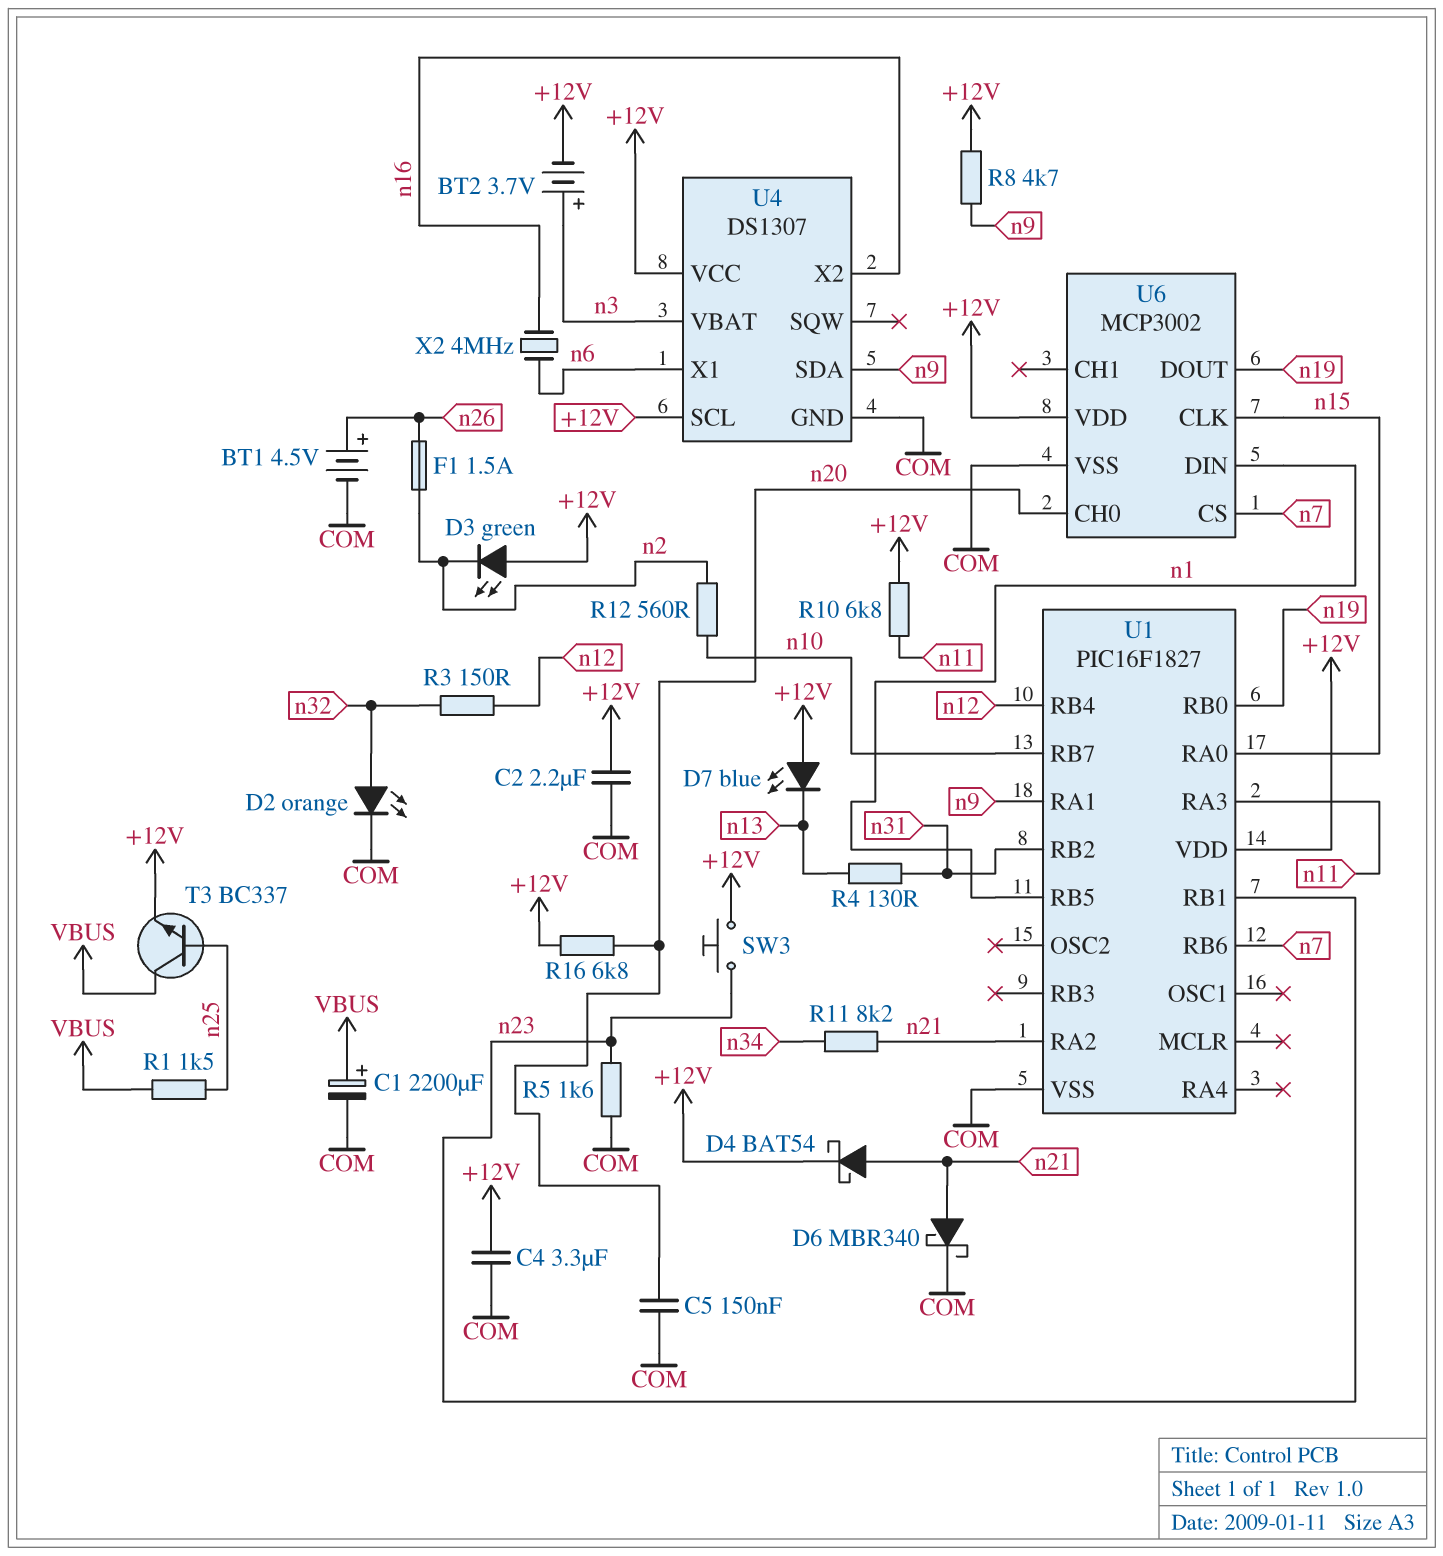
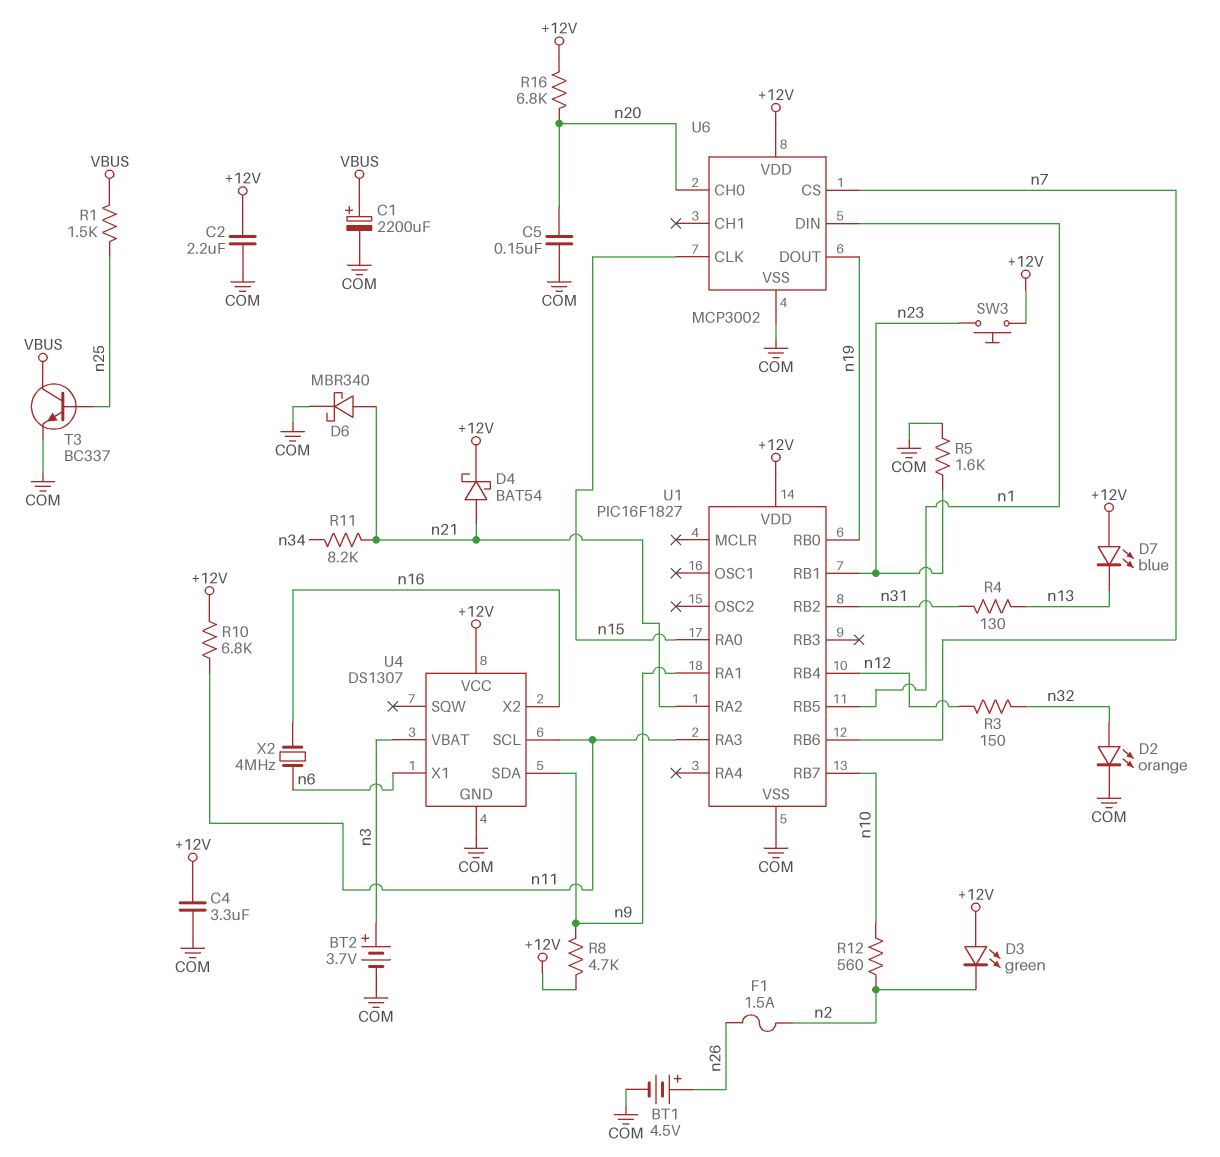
BT2: 3.7V (plus n3, minus +12V) -> 3.7V (plus n3, minus COM)
T3: NPN BC337 (B n25, C VBUS, E +12V) -> NPN BC337 (B n25, C VBUS, E COM)
U4 pin SCL: +12V -> n11

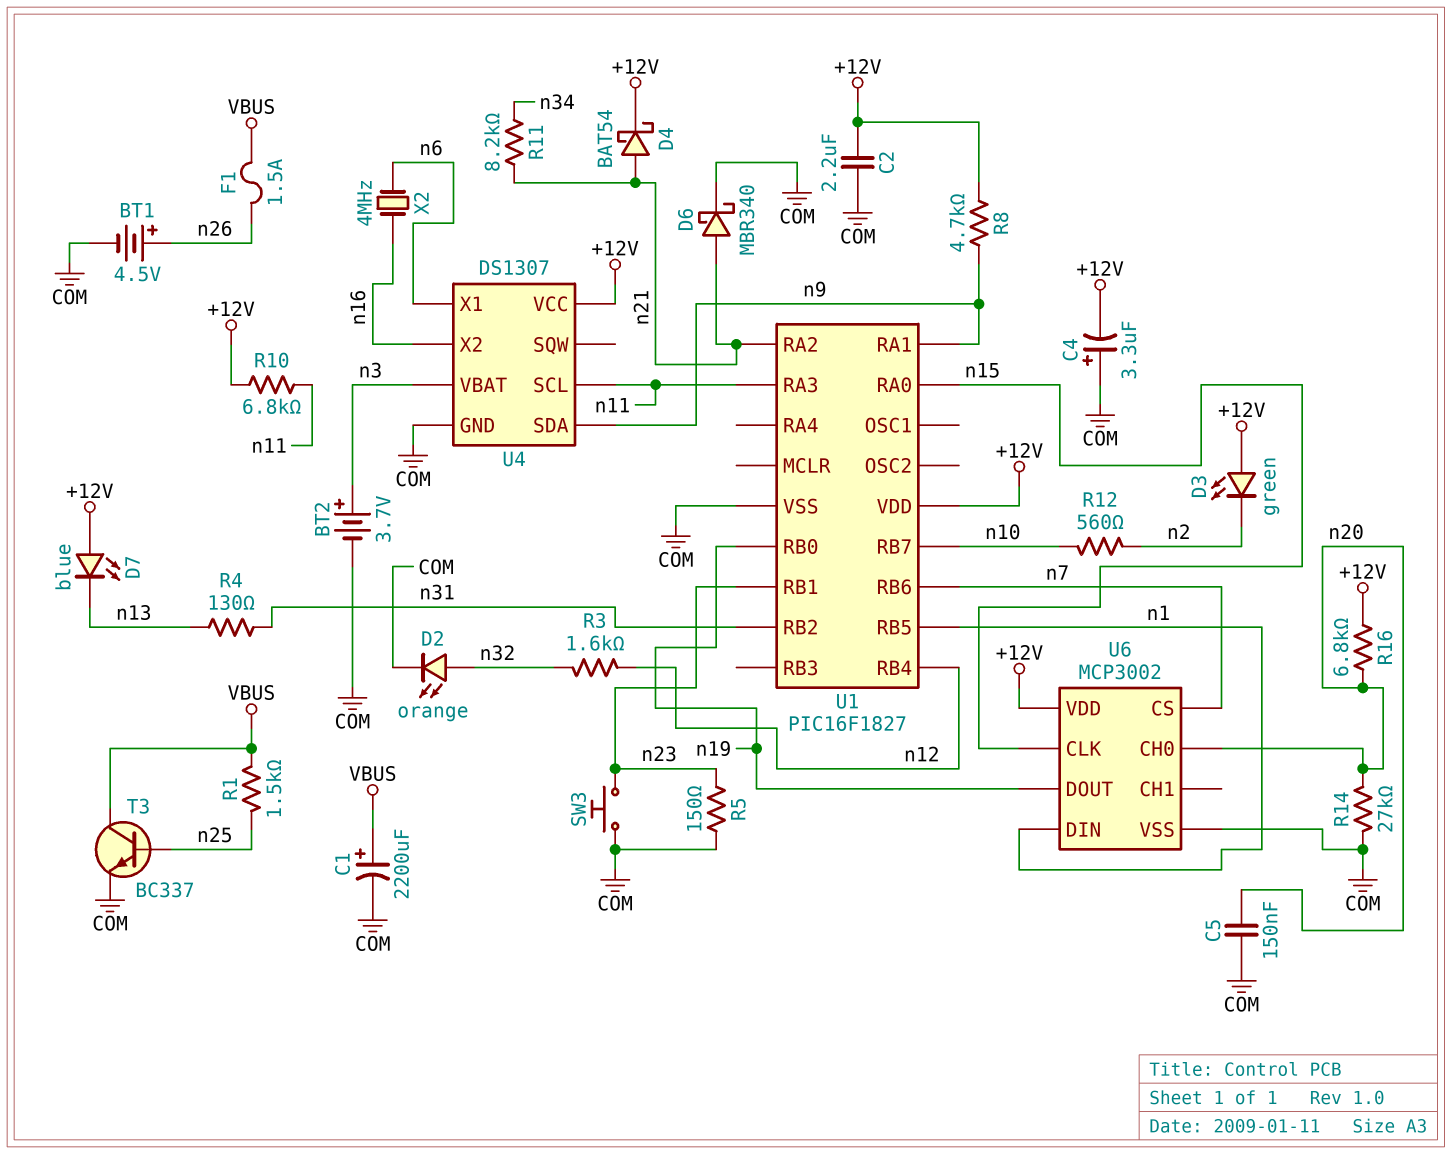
C4: 3.3uF (+12V, COM) -> 3.3uF (plus COM, minus +12V)
F1: 1.5A (n2, n26) -> 1.5A (VBUS, n26)
R3: 150 (n12, n32) -> 1.6k (n12, n32)
R5: 1.6k (COM, n23) -> 150 (COM, n23)
R14: none -> 27k (COM, n20)
SW3: button (+12V, n23) -> button (COM, n23)

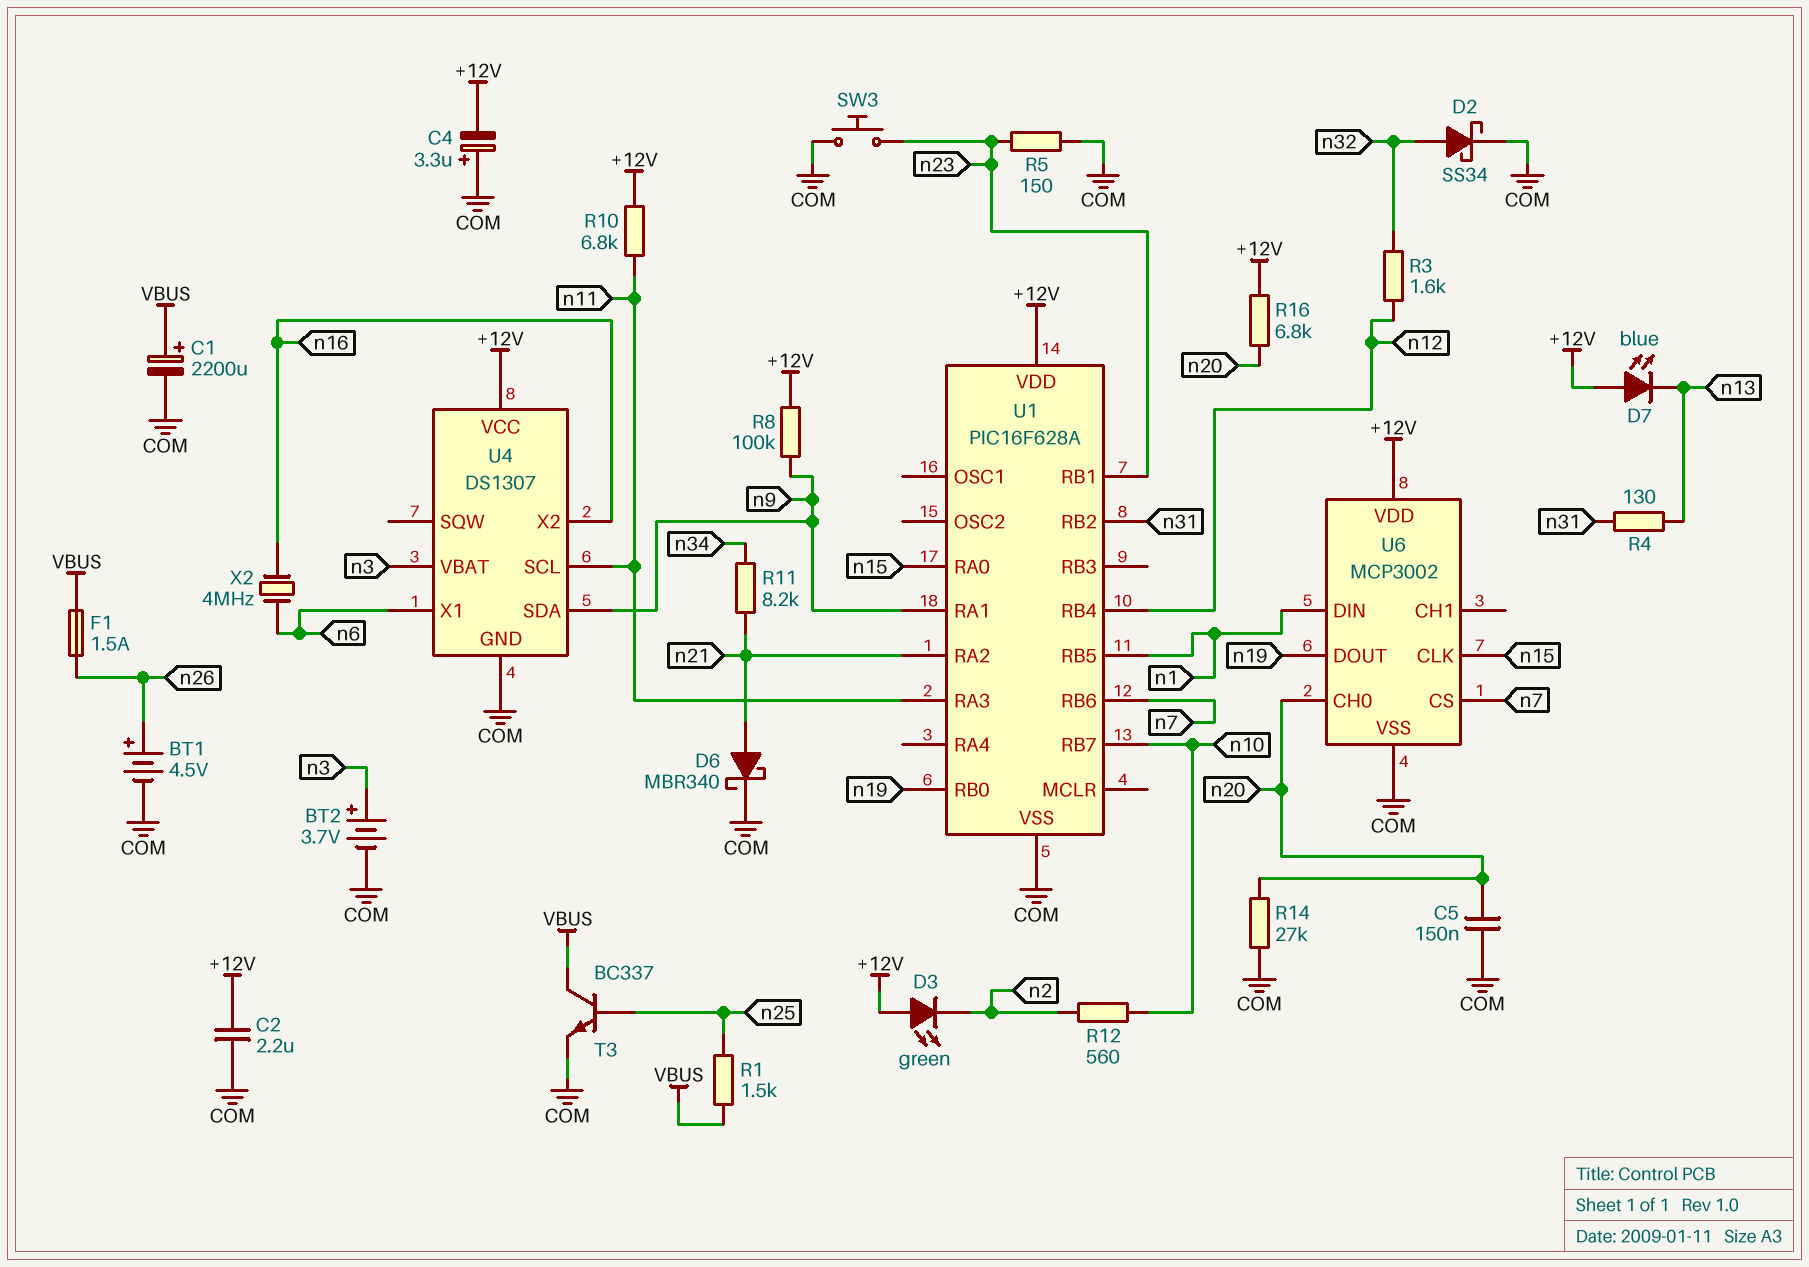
D2: LED orange (A n32, K COM) -> schottky SS34 (A n32, K COM)
D4: schottky BAT54 (A n21, K +12V) -> none
R8: 4.7k (+12V, n9) -> 100k (+12V, n9)
U1: PIC16F1827 -> PIC16F628A

